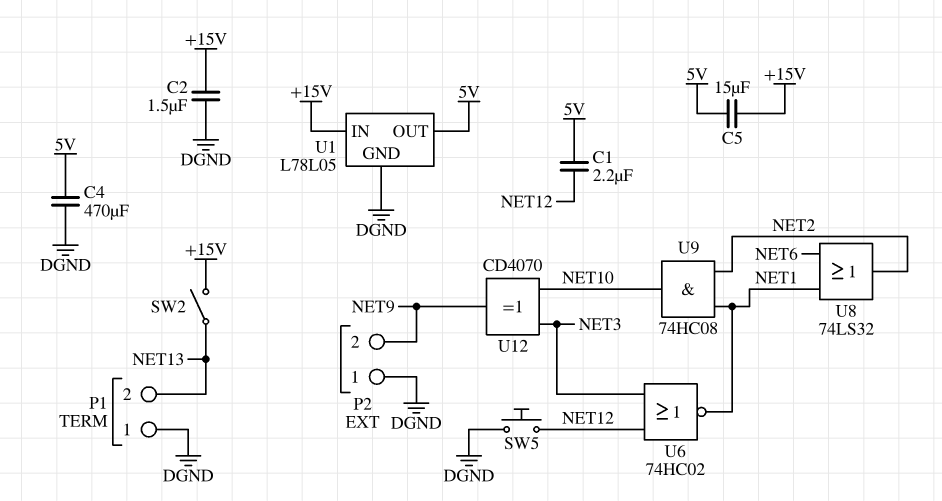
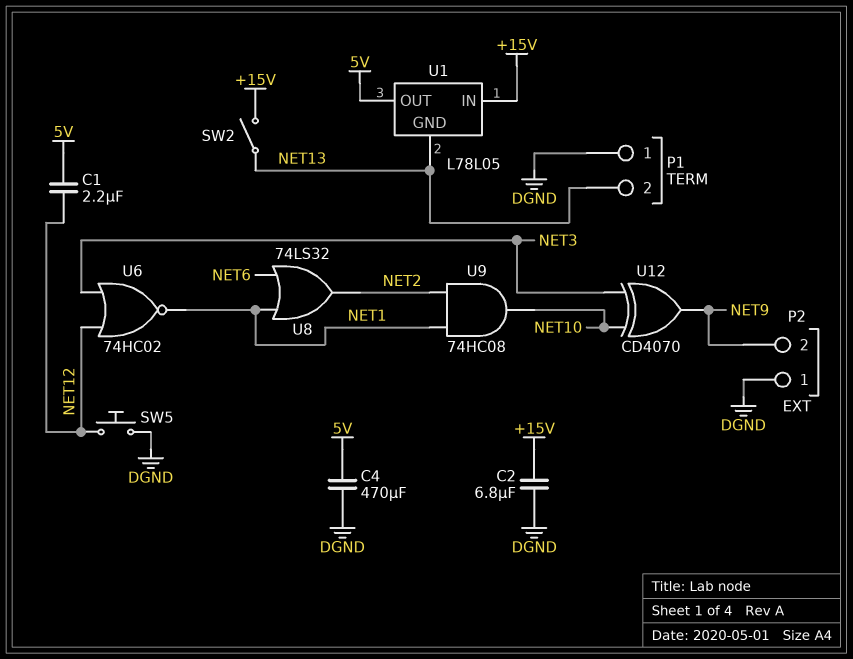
C2: 1.5uF (+15V, DGND) -> 6.8uF (+15V, DGND)
C5: 15uF (+15V, 5V) -> none
U1 pin GND: DGND -> NET13

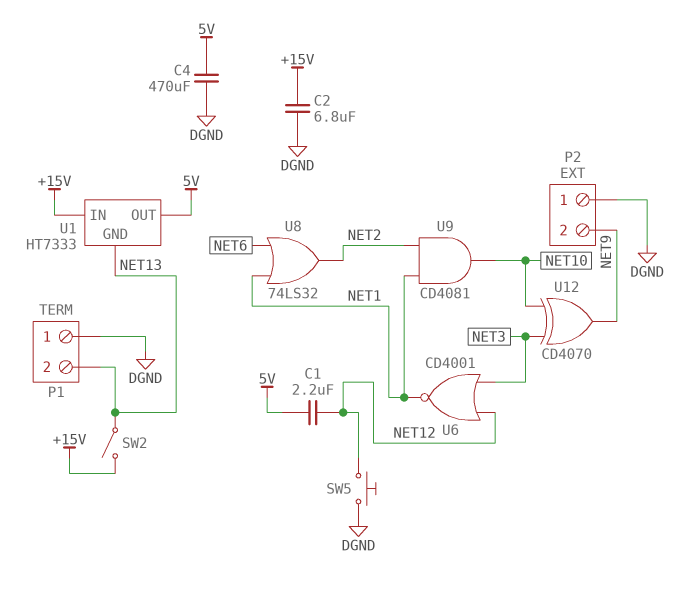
U1: L78L05 -> HT7333
U6: NOR 74HC02 (in NET3, in NET12, out NET1) -> NOR CD4001 (in NET3, in NET12, out NET1)
U9: AND 74HC08 (in NET1, in NET2, out NET10) -> AND CD4081 (in NET1, in NET2, out NET10)

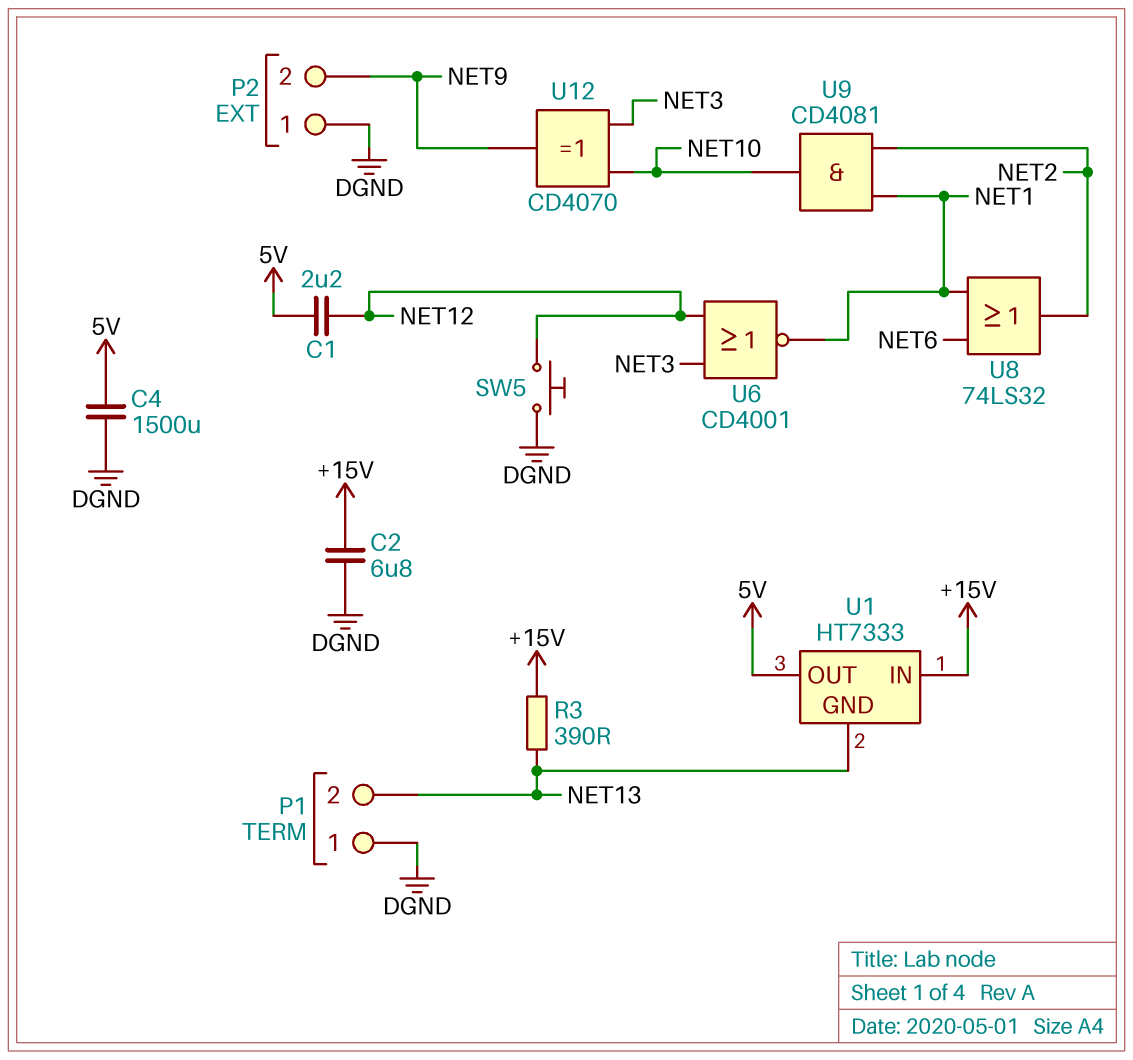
C4: 470uF (5V, DGND) -> 1500uF (5V, DGND)
R3: none -> 390 (+15V, NET13)
SW2: switch (+15V, NET13) -> none

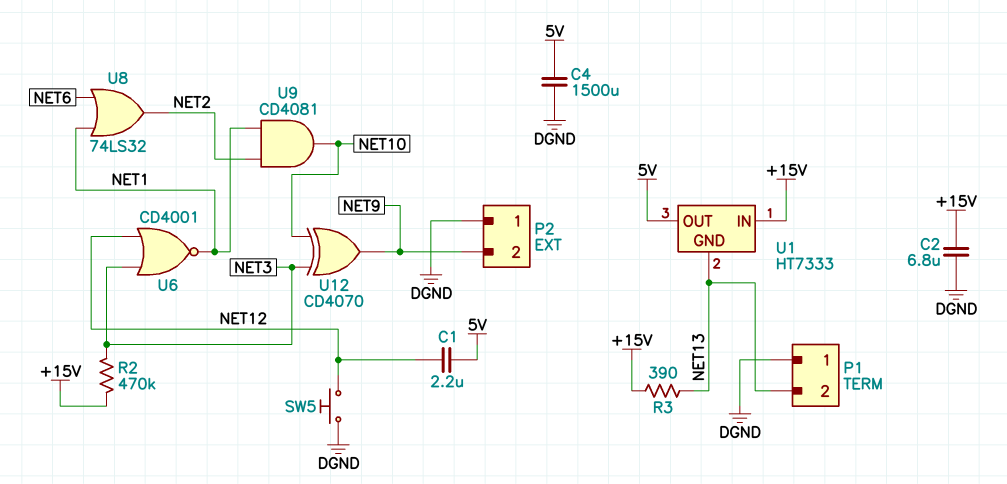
R2: none -> 470k (+15V, NET3)

